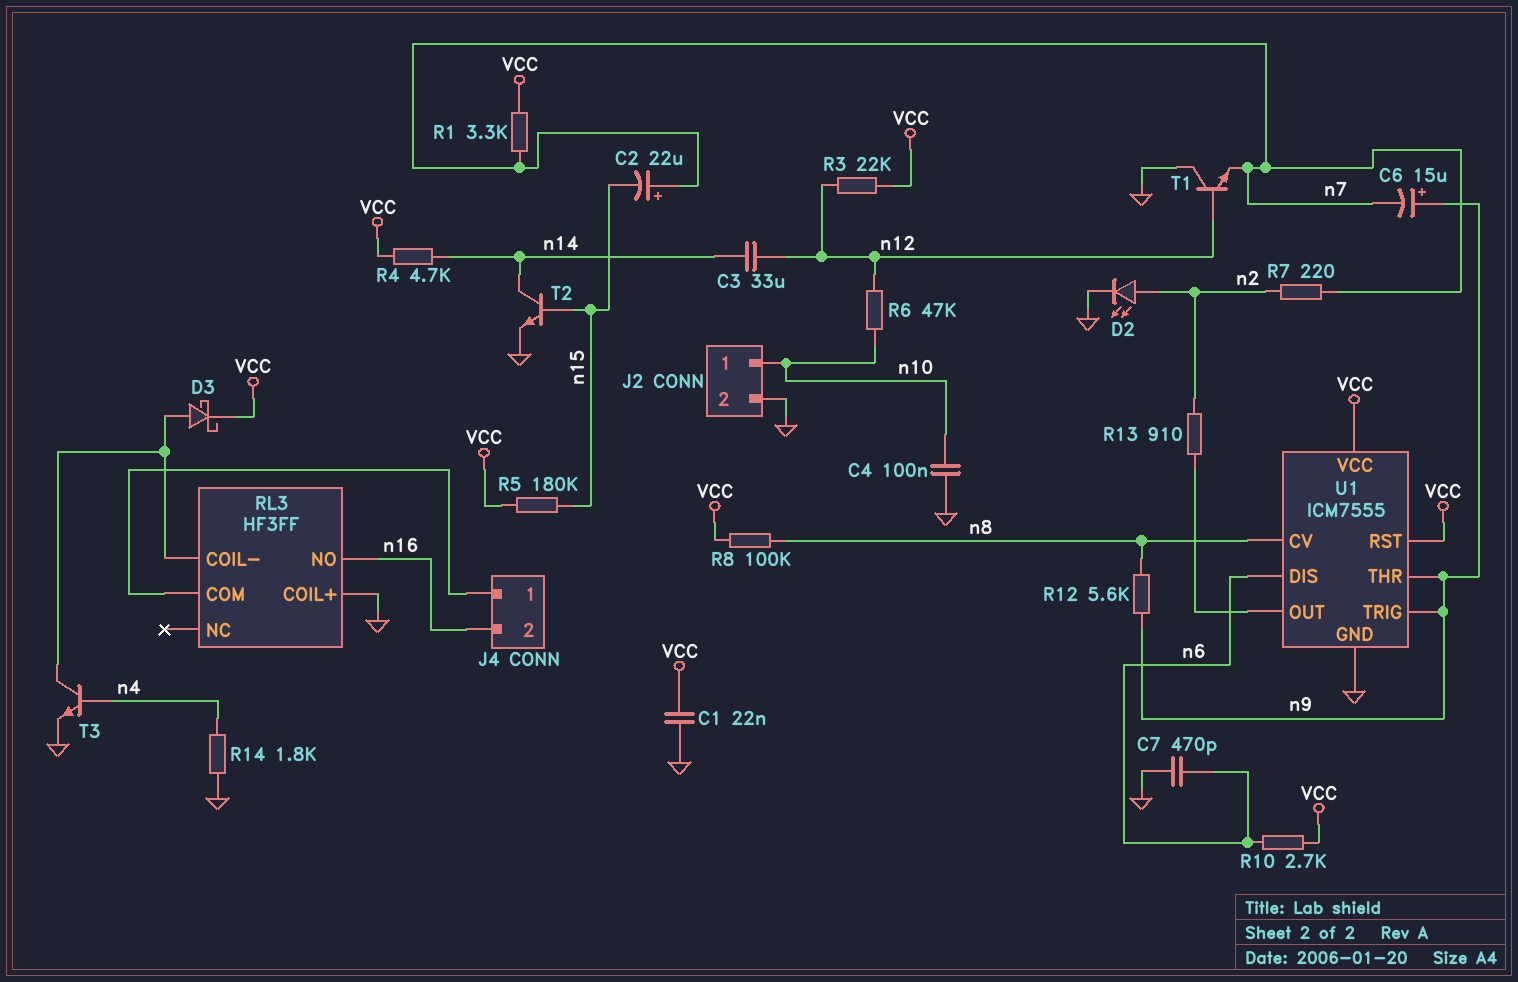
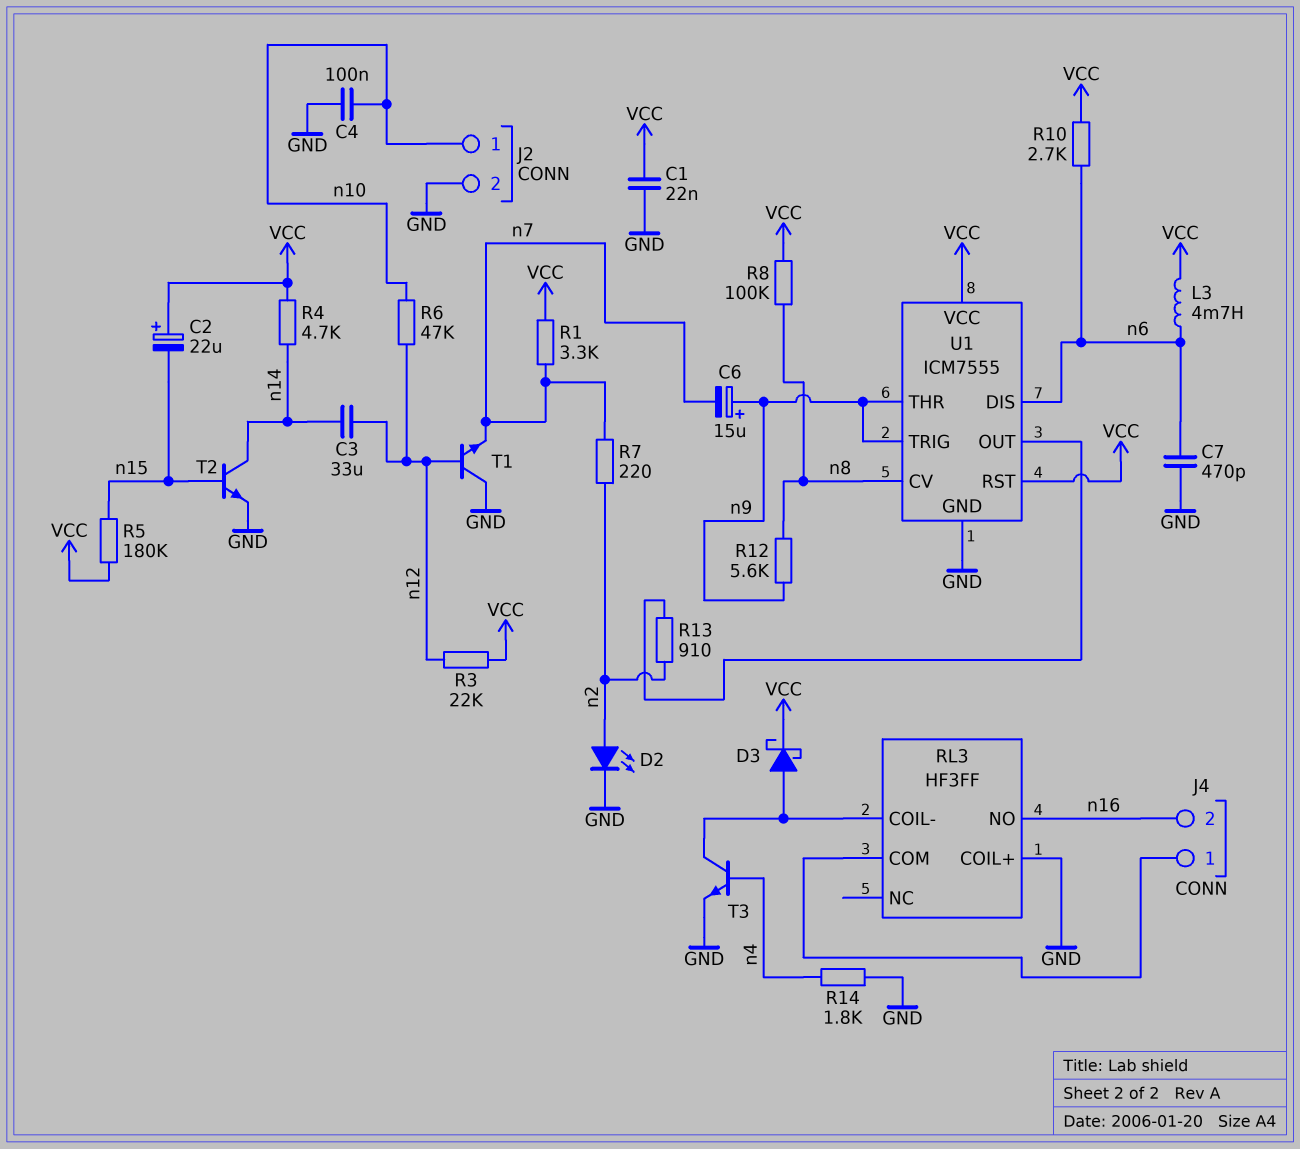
C2: 22uF (plus n7, minus n15) -> 22uF (plus VCC, minus n15)
L3: none -> 4.7mH (VCC, n6)

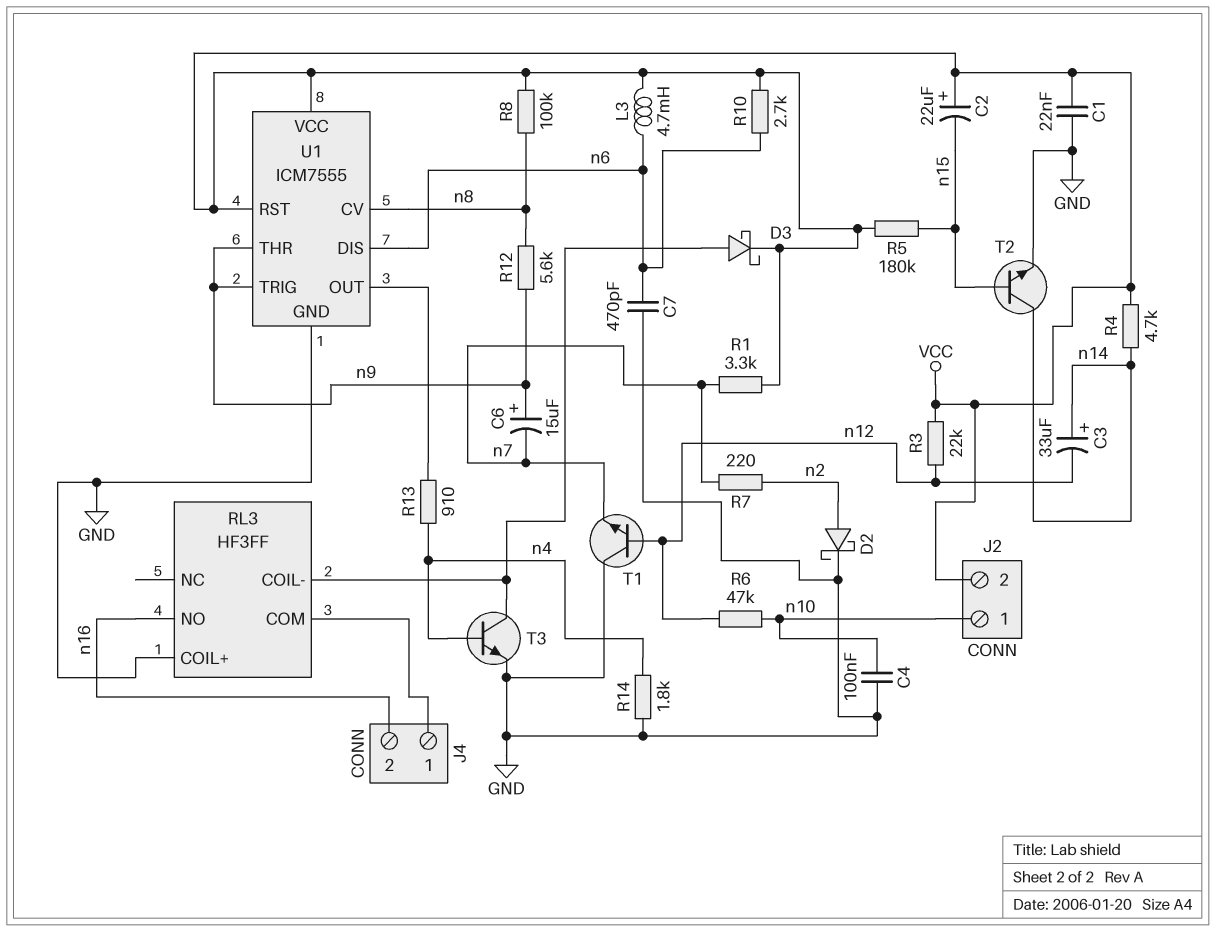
C3: 33uF (n12, n14) -> 33uF (plus n14, minus n12)
D2: LED (A n2, K GND) -> schottky (A n2, K GND)
J2 pin 2: GND -> VCC
R13: 910 (U1/OUT, n2) -> 910 (U1/OUT, n4)

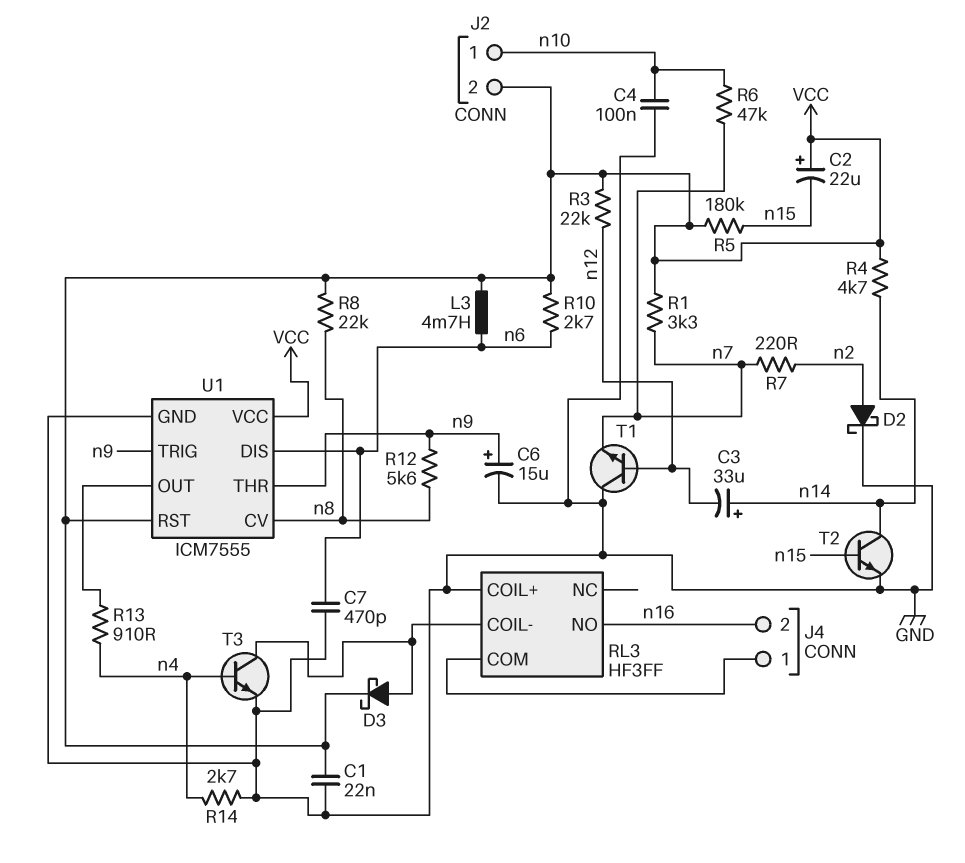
C6: 15uF (plus n9, minus n7) -> 15uF (plus n9, minus GND)
R6: 47k (n10, n12) -> 47k (n7, n10)
R8: 100k (VCC, n8) -> 22k (VCC, n8)
R14: 1.8k (GND, n4) -> 2.7k (GND, n4)

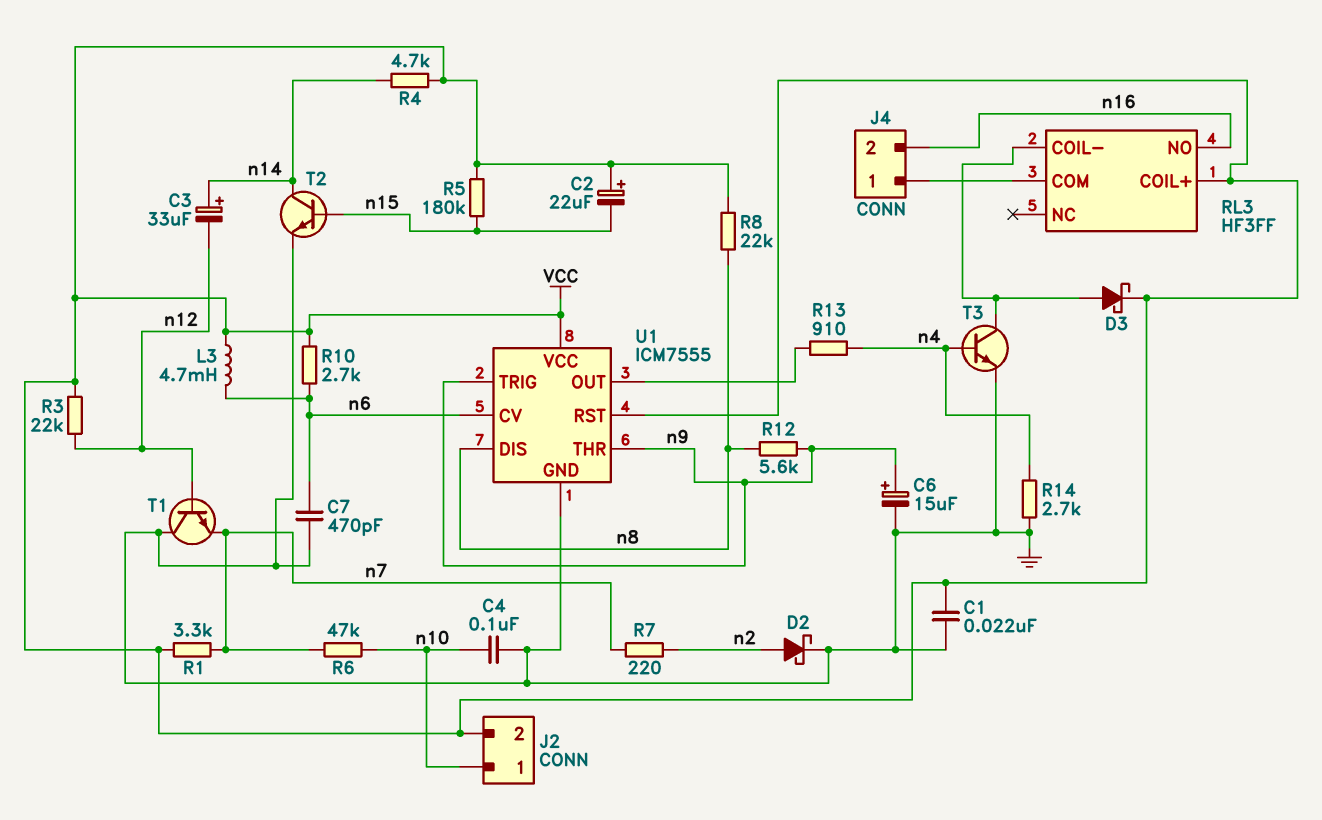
RL3 pin COIL+: GND -> VCC
U1 pin CV: n8 -> n6
U1 pin DIS: n6 -> n8

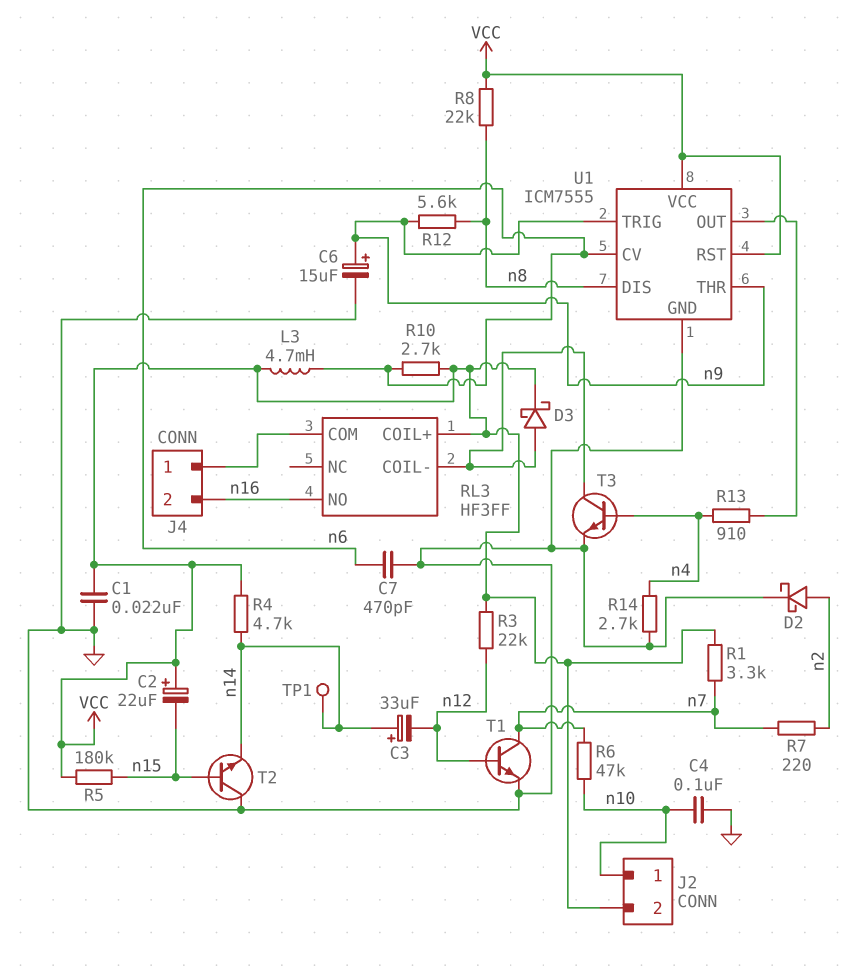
T1: NPN (B n12, C GND, E n7) -> NPN (B n12, C n7, E GND)
T2: NPN (B n15, C n14, E GND) -> NPN (B n15, C GND, E n14)
TP1: none -> test point (n14)

